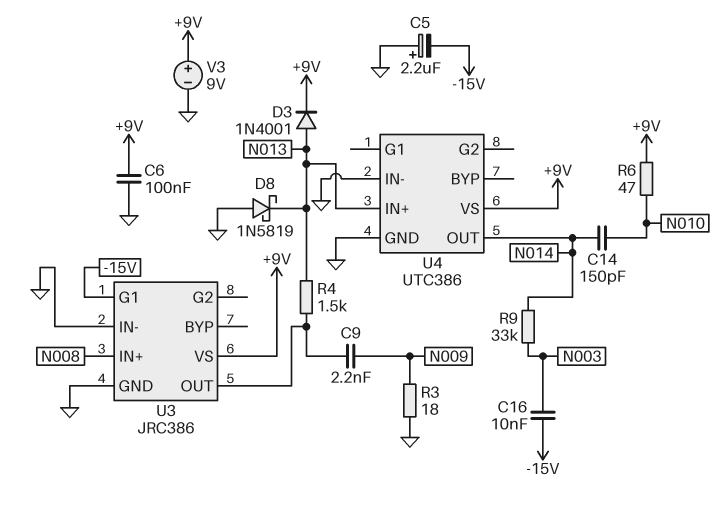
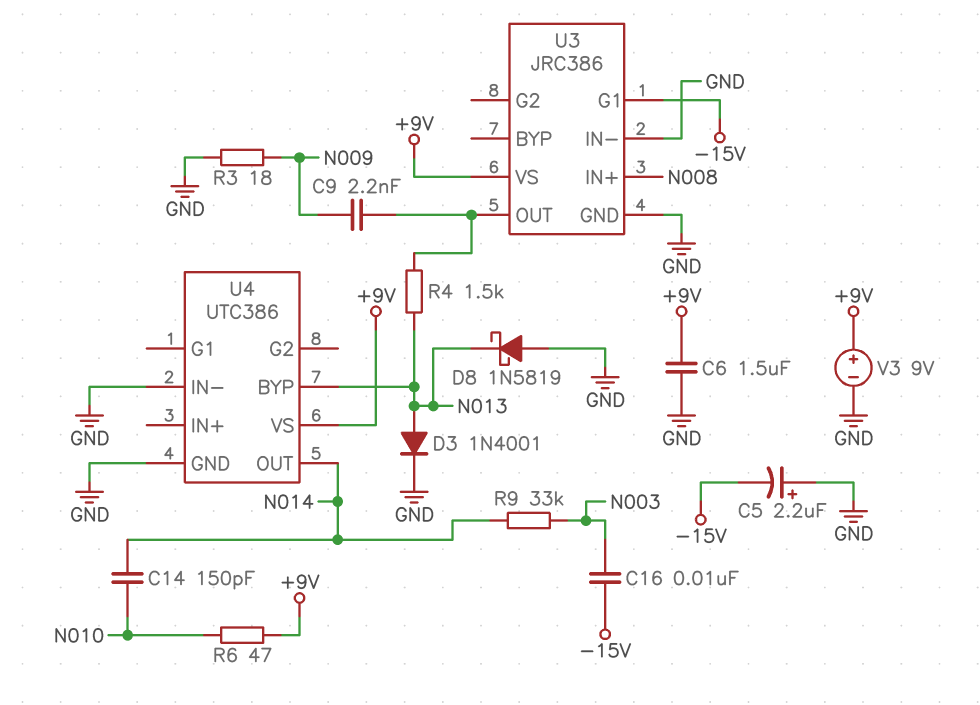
C6: 100nF (+9V, GND) -> 1.5uF (+9V, GND)
D3: diode 1N4001 (A N013, K +9V) -> diode 1N4001 (A N013, K GND)
U4 pin BYP: none -> N013
U4 pin IN+: N013 -> none

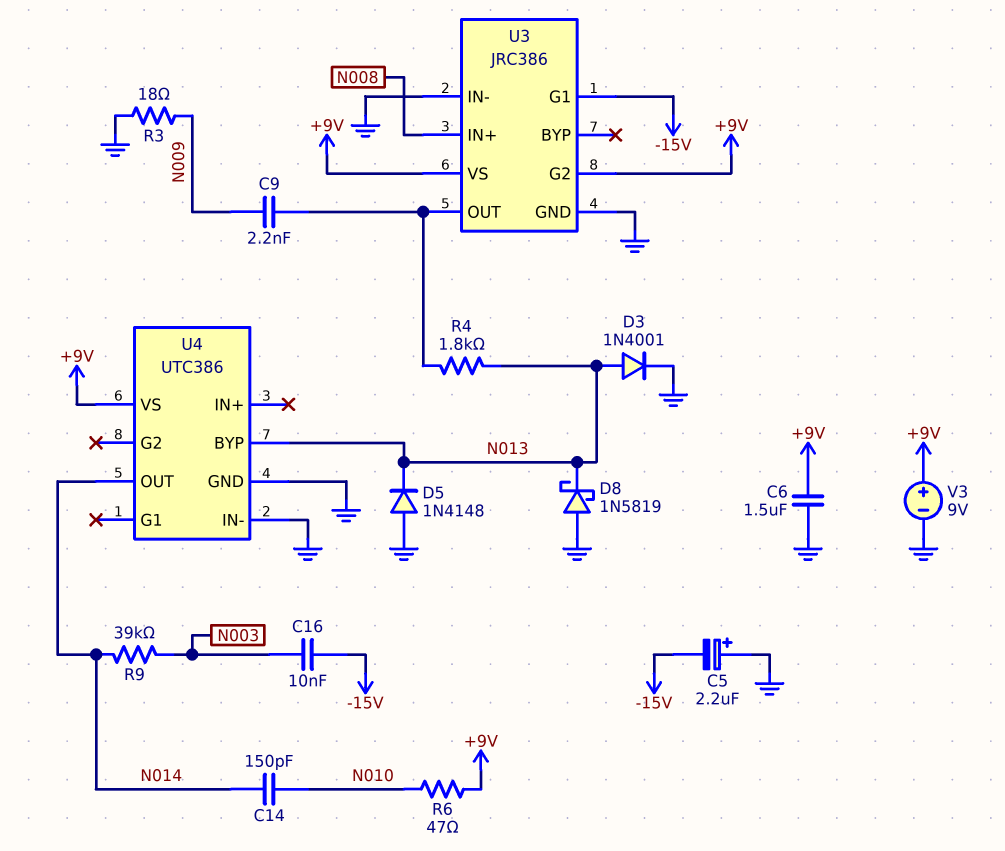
D5: none -> diode 1N4148 (A GND, K N013)
R4: 1.5k (N013, U3/OUT) -> 1.8k (N013, U3/OUT)
R9: 33k (N003, N014) -> 39k (N003, N014)
U3 pin G2: none -> +9V

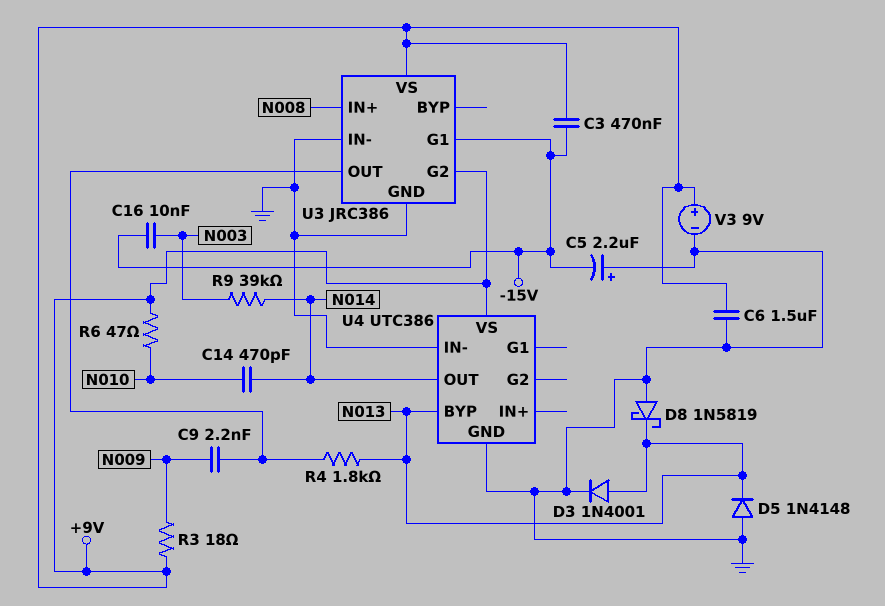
C3: none -> 470nF (+9V, -15V)
C14: 150pF (N010, N014) -> 470pF (N010, N014)
R3: 18 (GND, N009) -> 18 (+9V, N009)

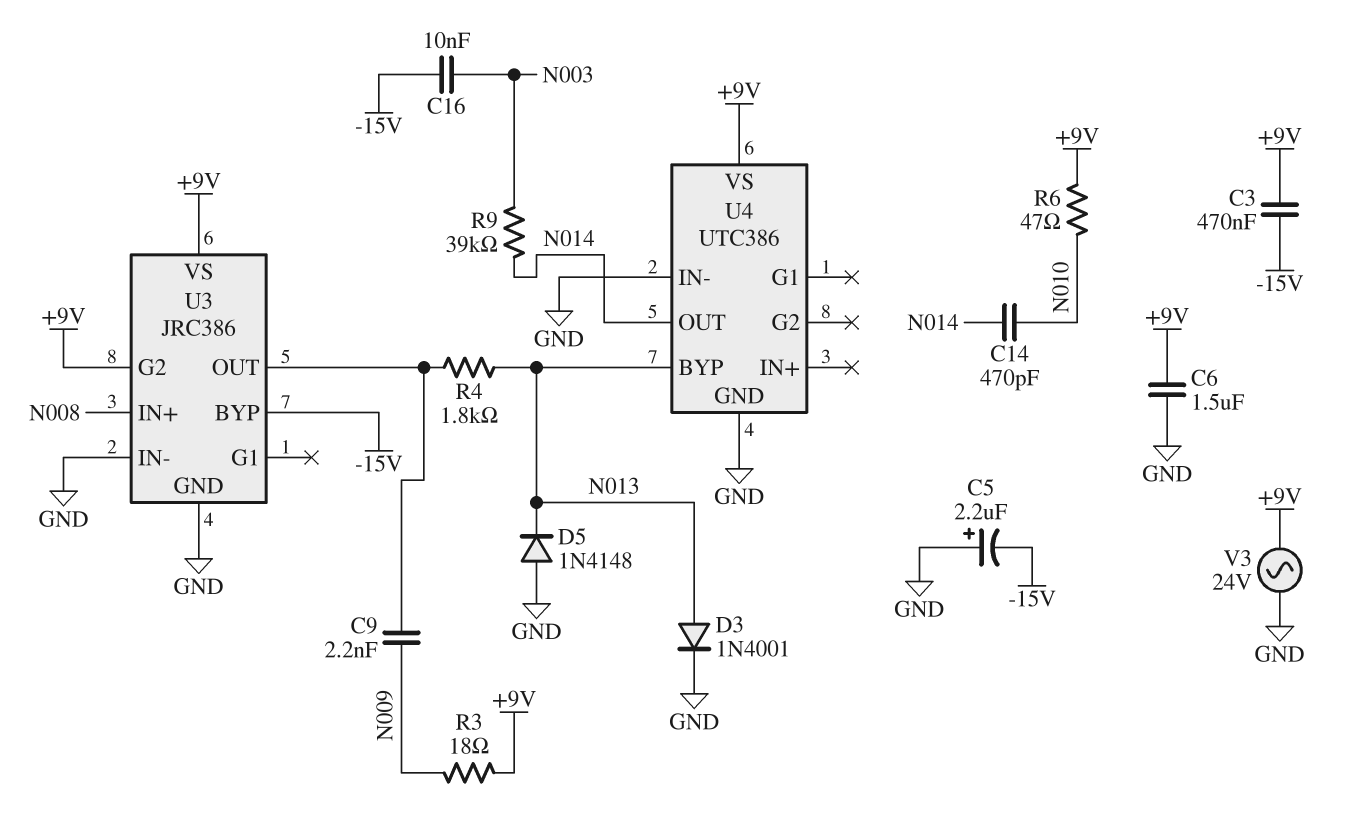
D8: schottky 1N5819 (A GND, K N013) -> none
U3 pin BYP: none -> -15V
U3 pin G1: -15V -> none
V3: 9V (plus +9V, minus GND) -> AC 24V (+9V, GND)

